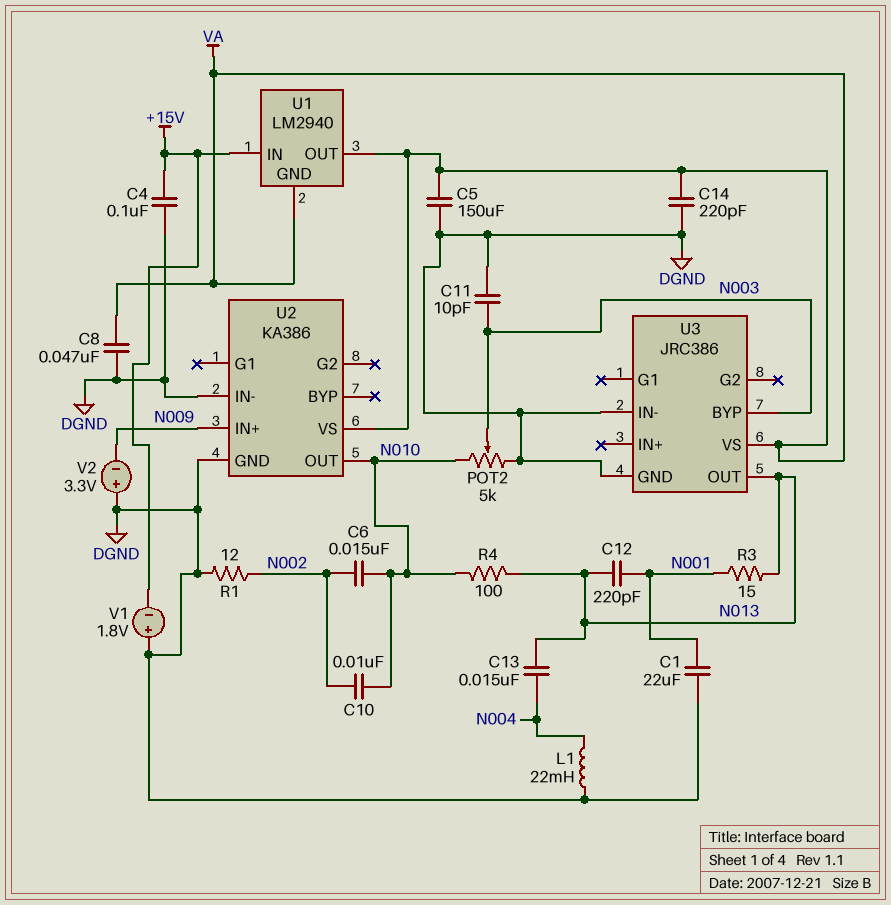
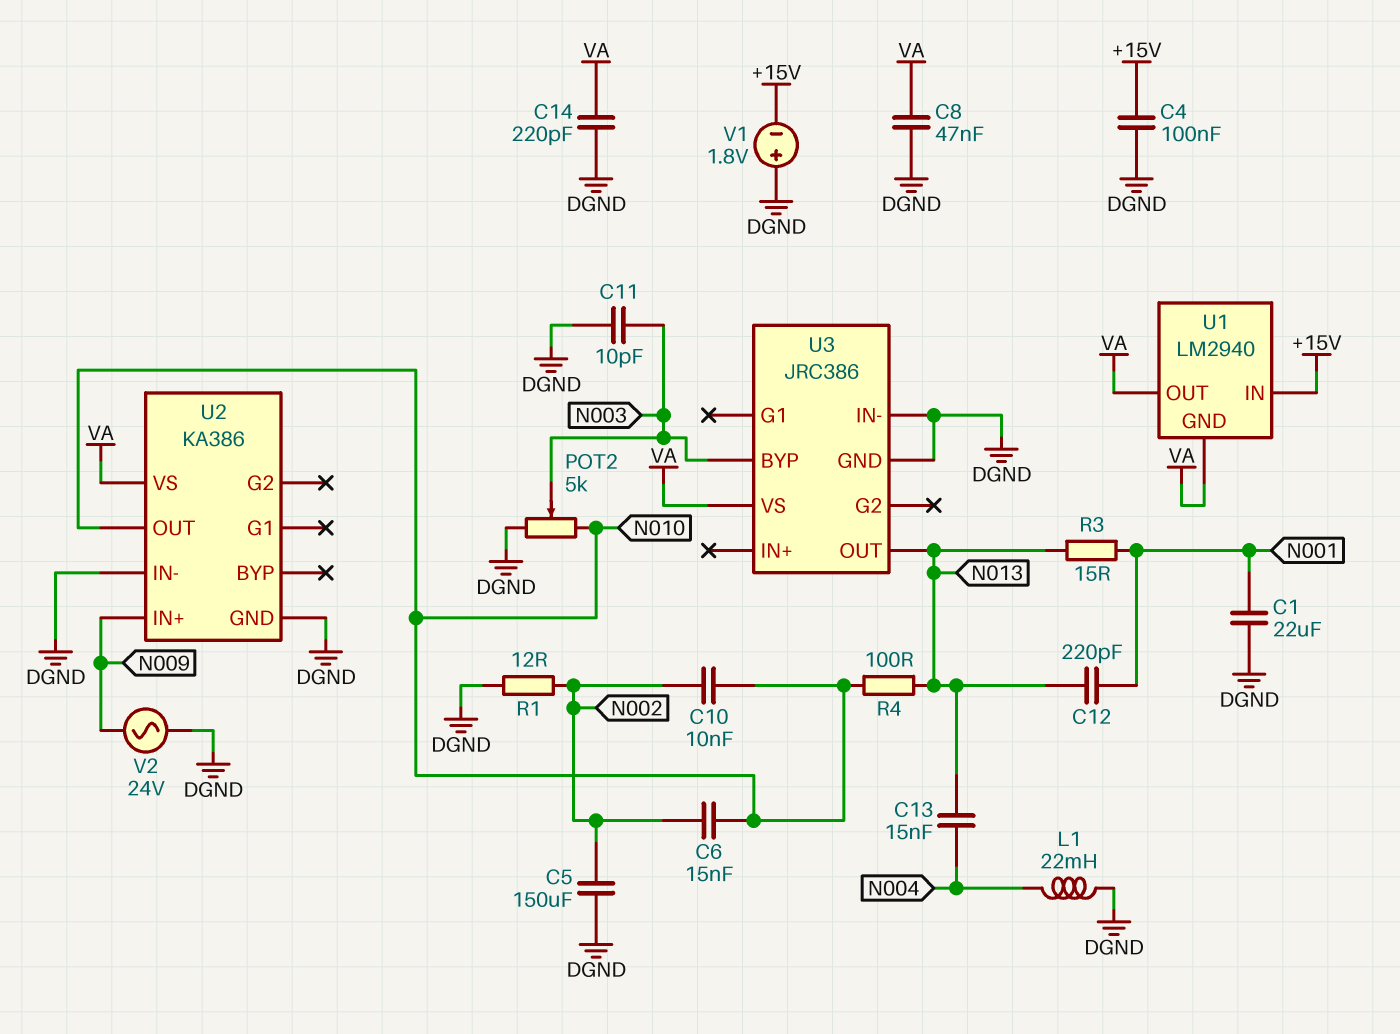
C5: 150uF (DGND, VA) -> 150uF (DGND, N002)
V2: 3.3V (plus DGND, minus N009) -> AC 24V (DGND, N009)

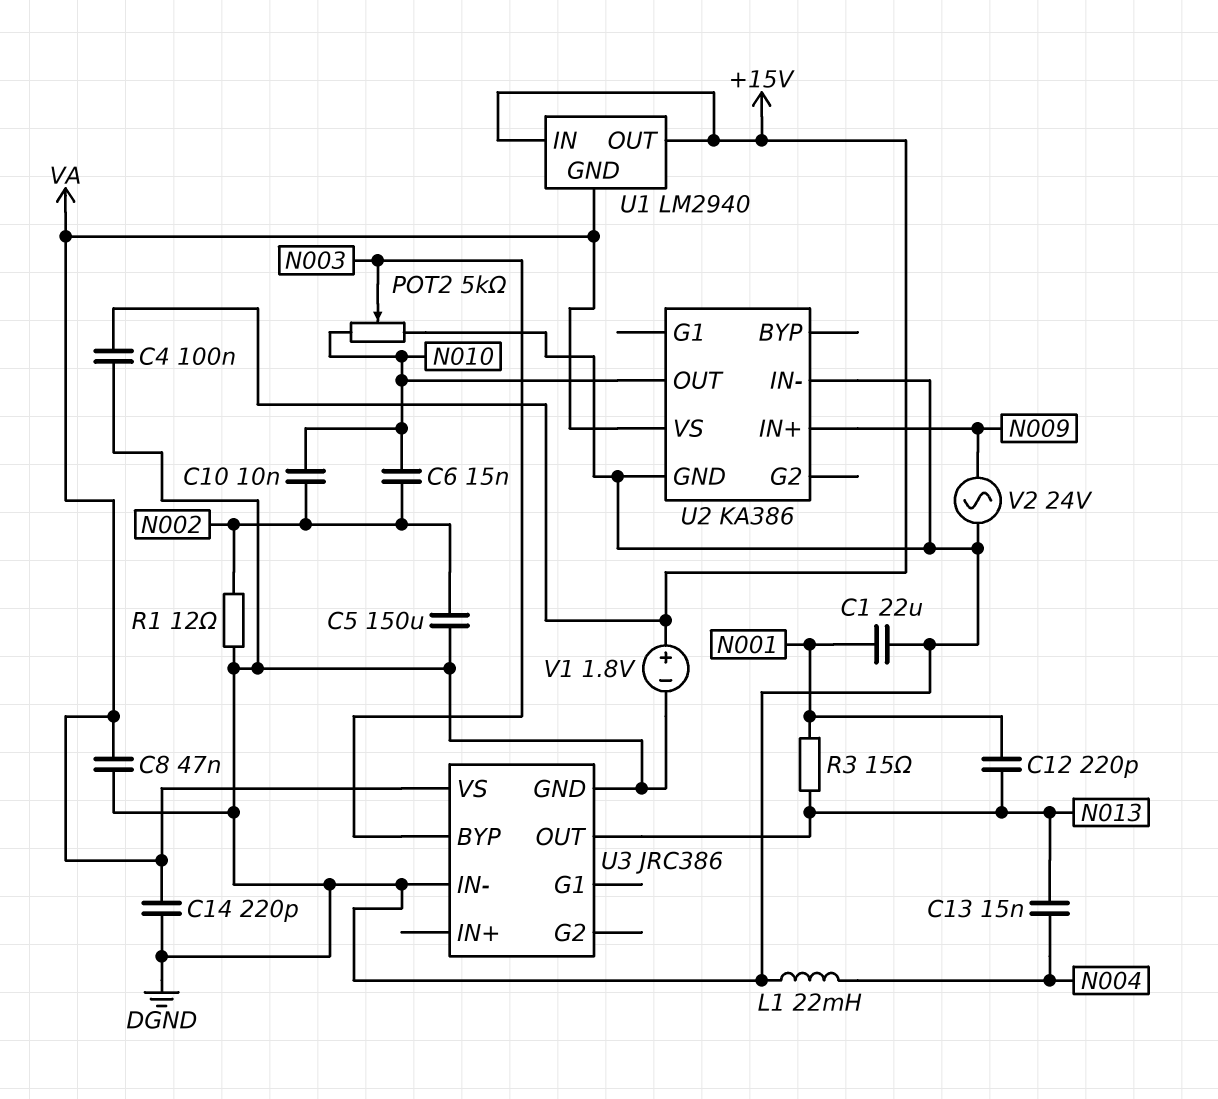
C11: 10pF (DGND, N003) -> none
R4: 100 (N010, N013) -> none
U1 pin OUT: VA -> +15V
V1: 1.8V (plus DGND, minus +15V) -> 1.8V (plus +15V, minus DGND)

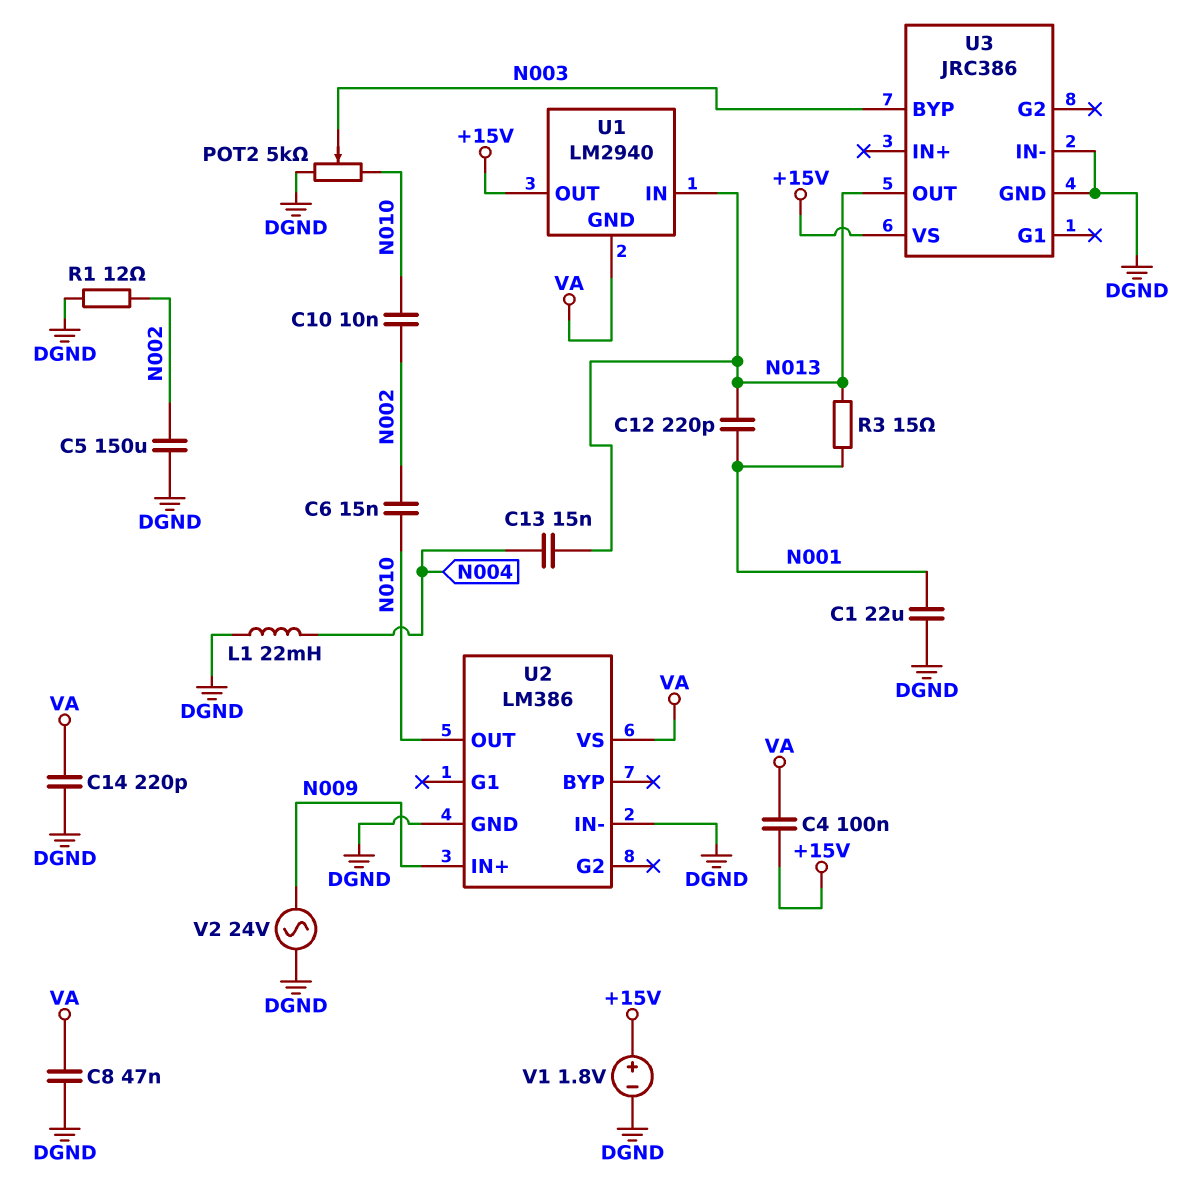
C4: 100nF (+15V, DGND) -> 100nF (+15V, VA)
U1 pin IN: +15V -> N013
U2: KA386 -> LM386
U3 pin VS: VA -> +15V

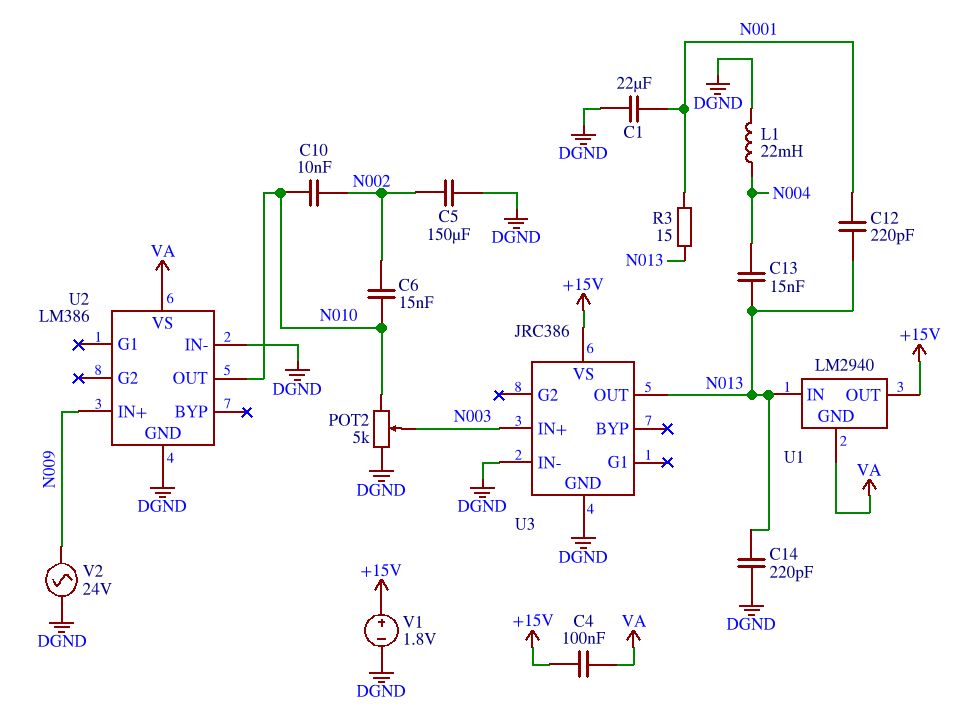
C8: 47nF (DGND, VA) -> none
C14: 220pF (DGND, VA) -> 220pF (DGND, N013)
R1: 12 (DGND, N002) -> none
U3 pin BYP: N003 -> none
U3 pin IN+: none -> N003

